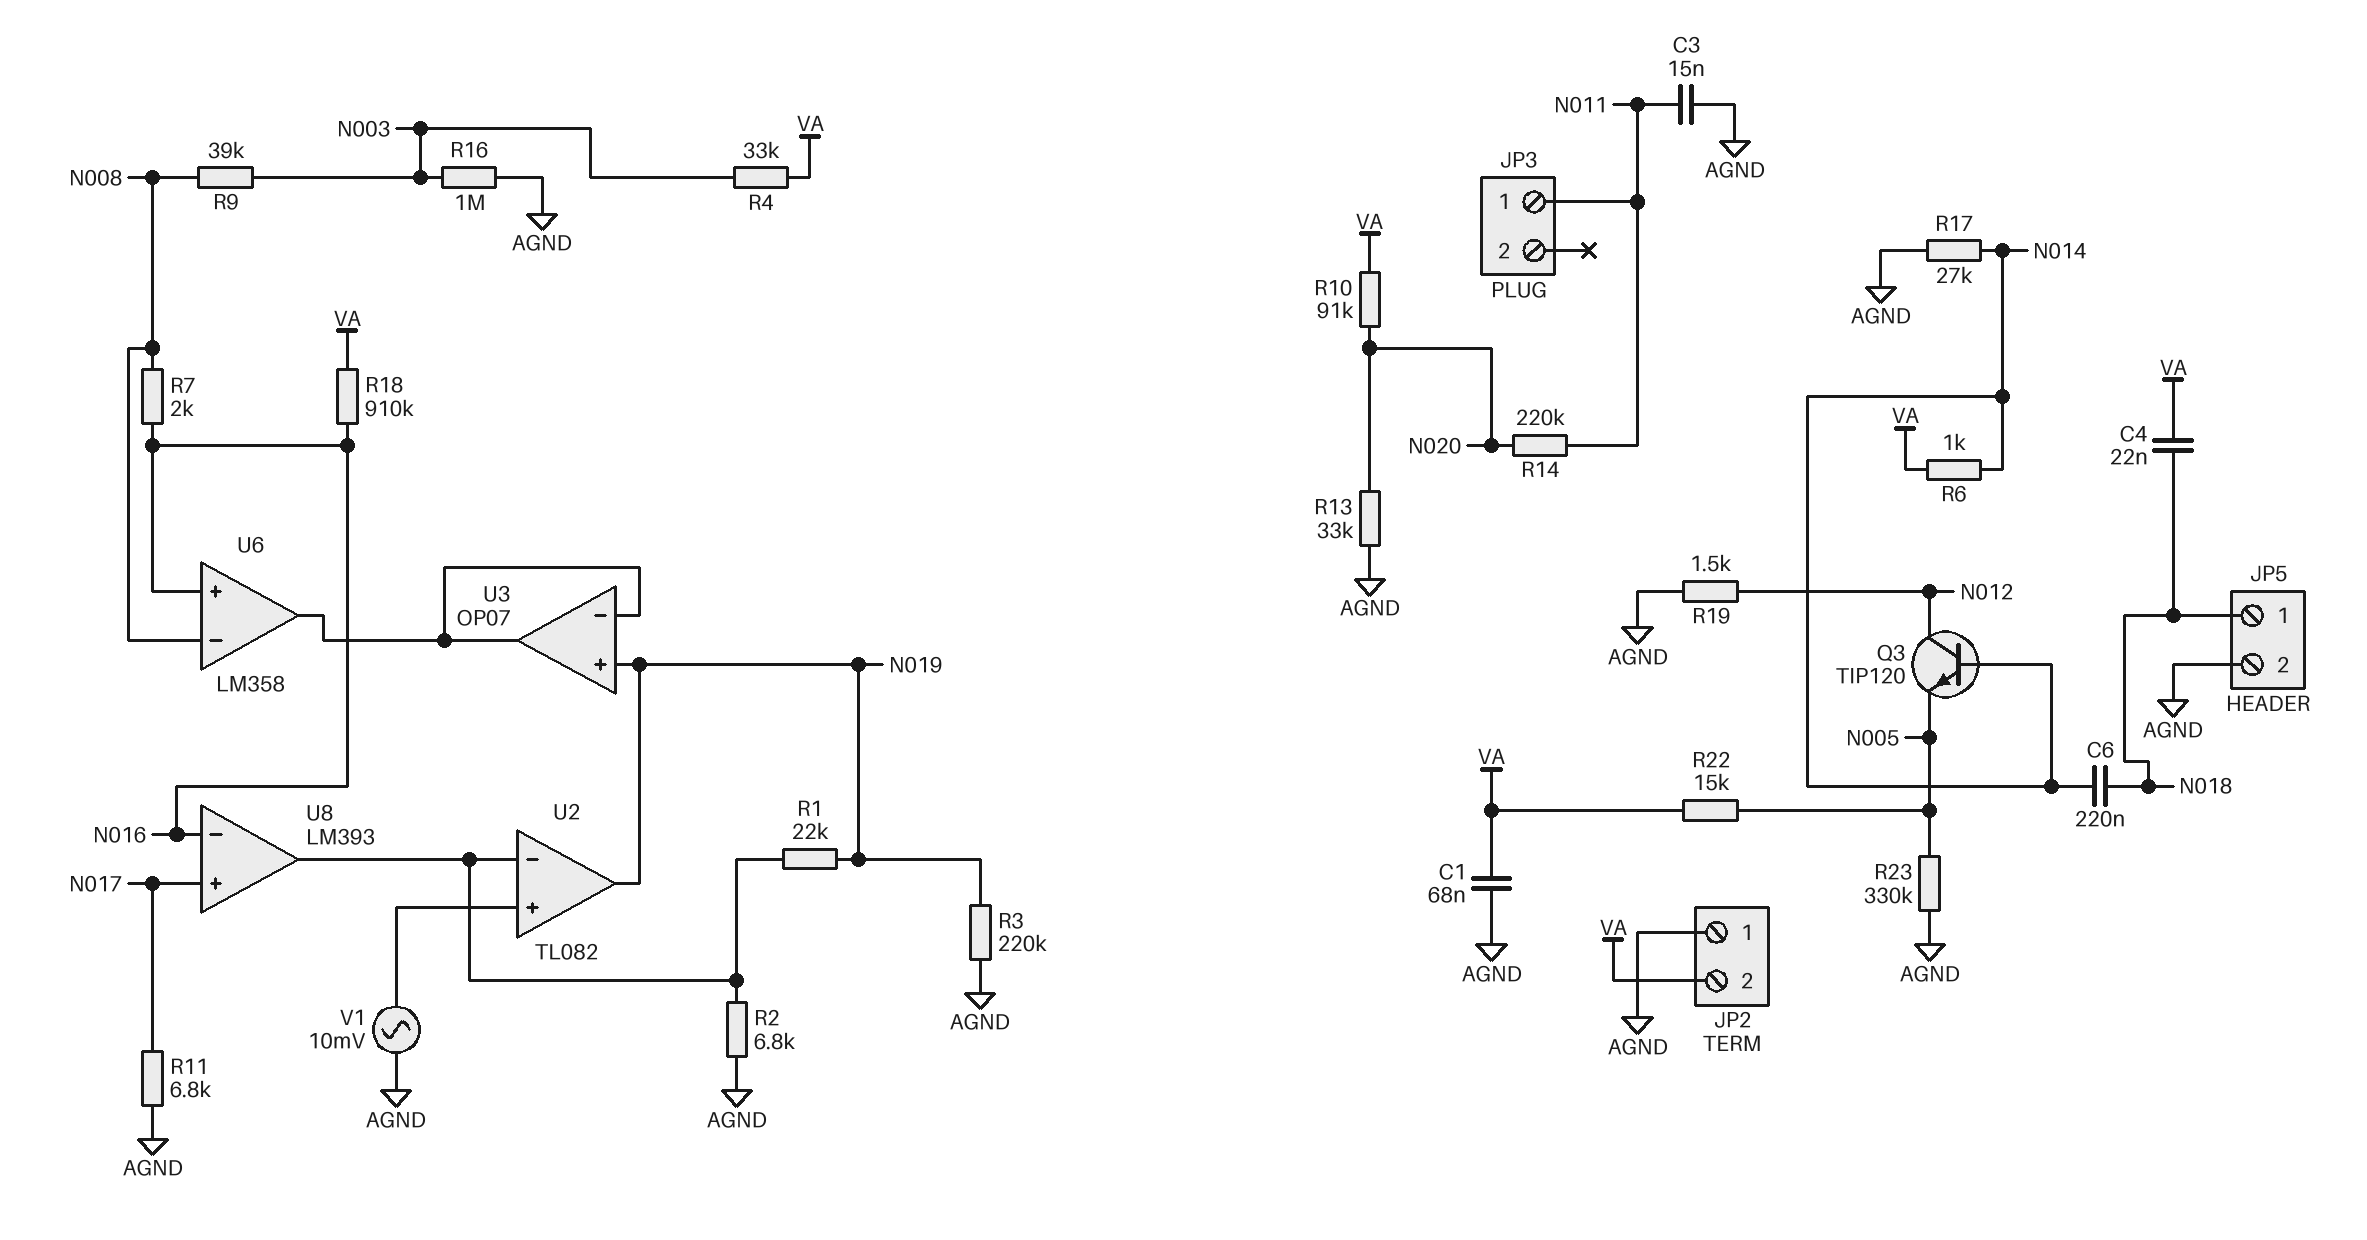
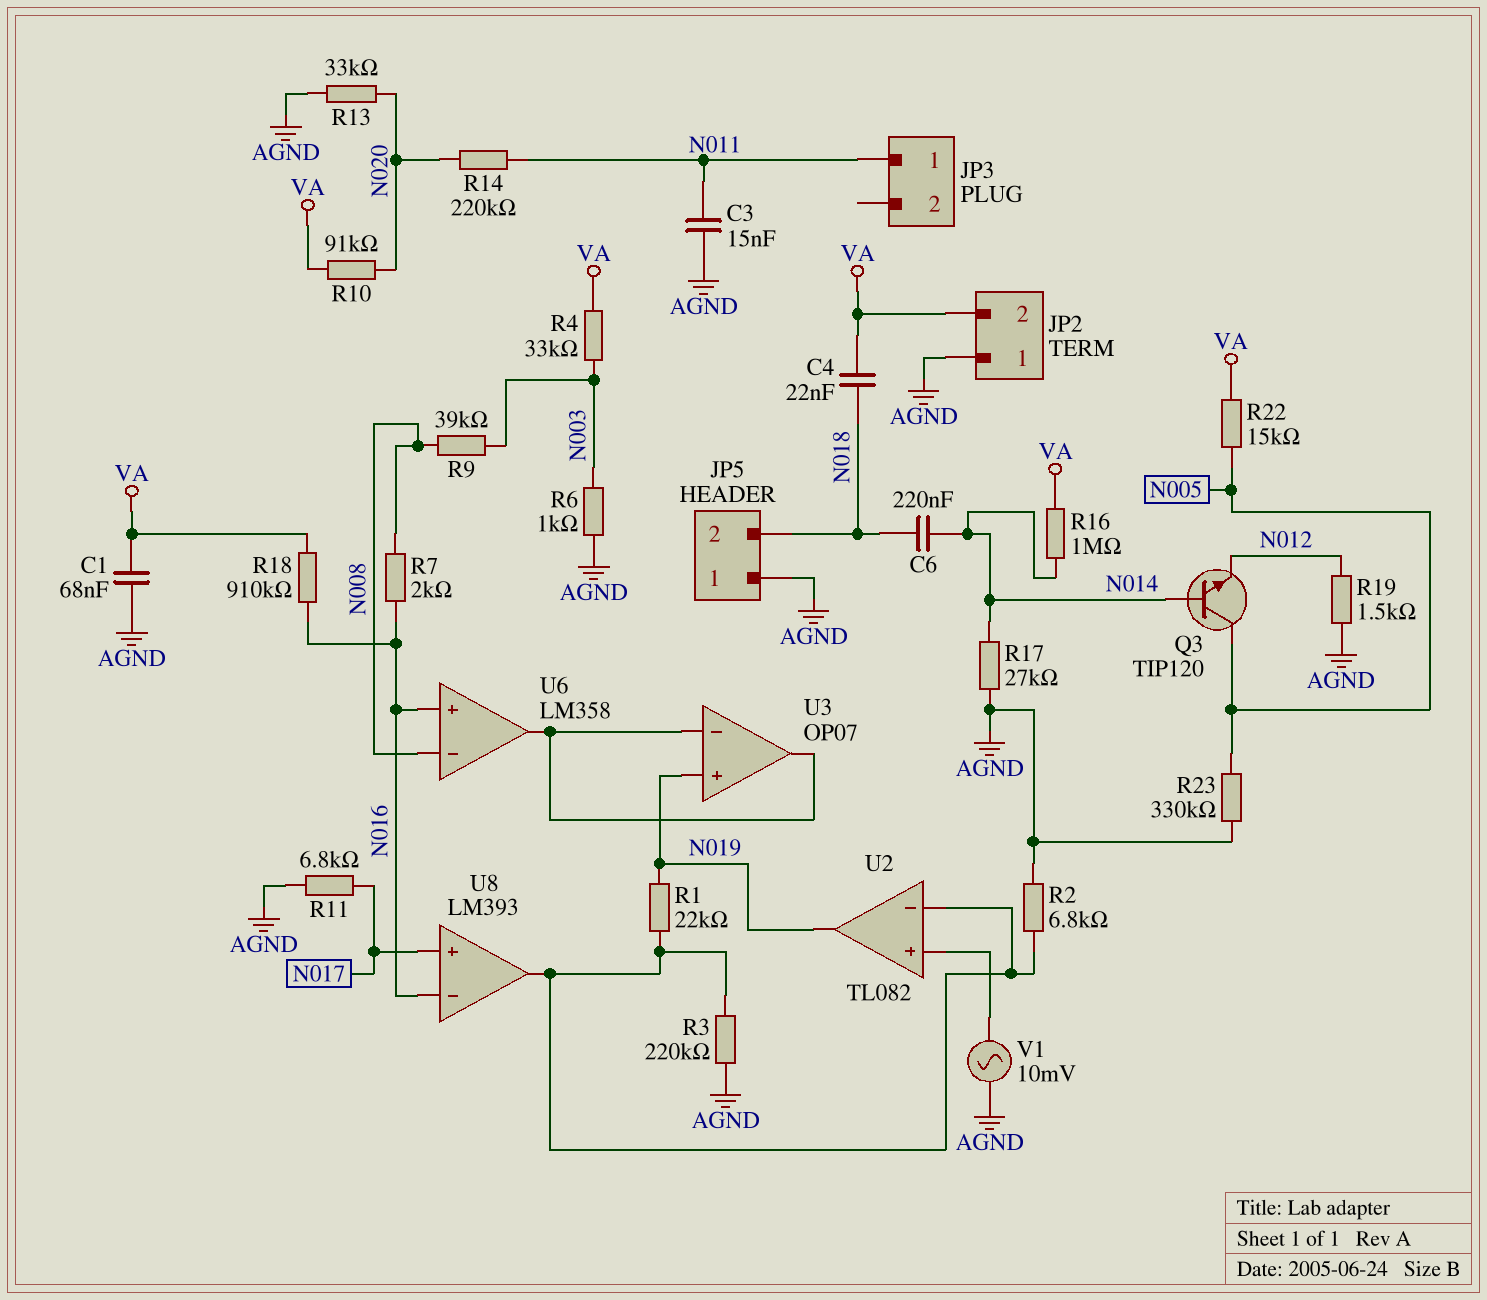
JP5 pin 1: N018 -> AGND
JP5 pin 2: AGND -> N018
Q3: NPN TIP120 (B N014, C N012, E N005) -> NPN TIP120 (B N014, C N005, E N012)
R3: 220k (AGND, N019) -> 220k (AGND, U2/in-)
R6: 1k (N014, VA) -> 1k (AGND, N003)
R16: 1M (AGND, N003) -> 1M (N014, VA)

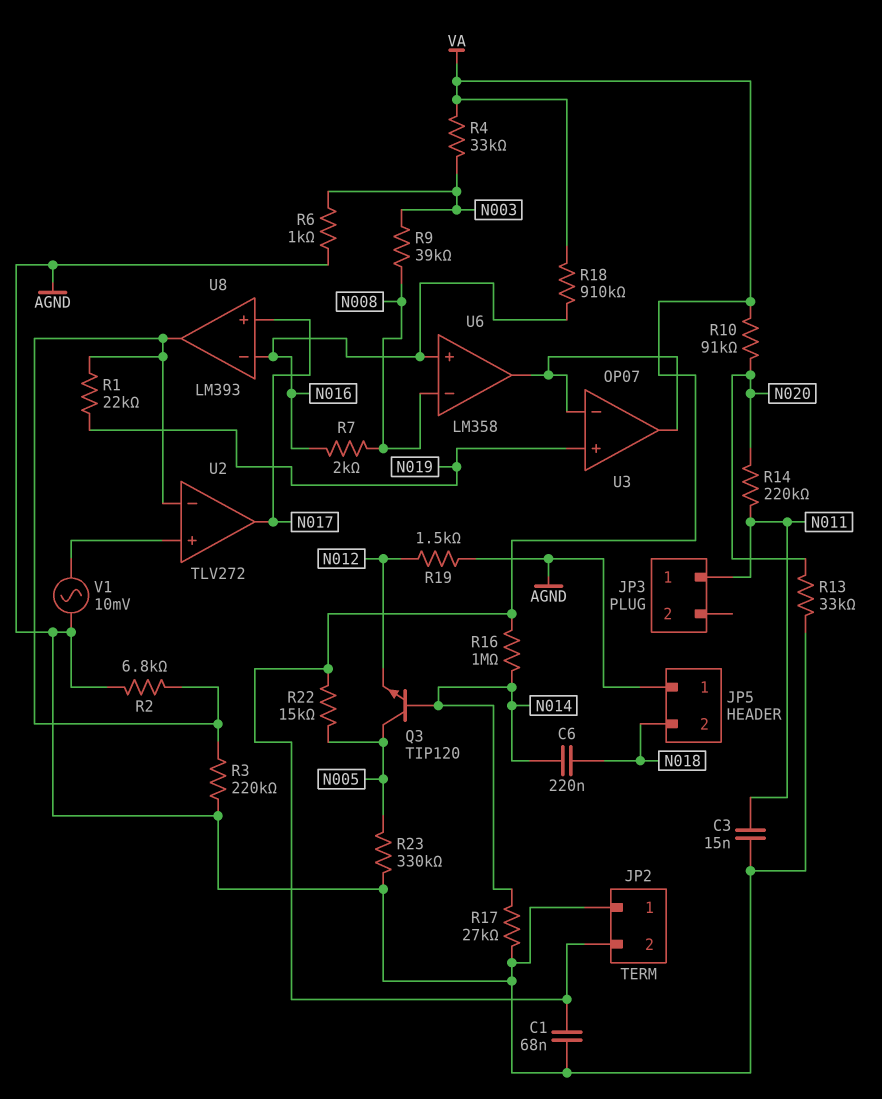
C4: 22nF (N018, VA) -> none
R11: 6.8k (AGND, N017) -> none
U2: TL082 -> TLV272
U2 pin out: N019 -> N017

